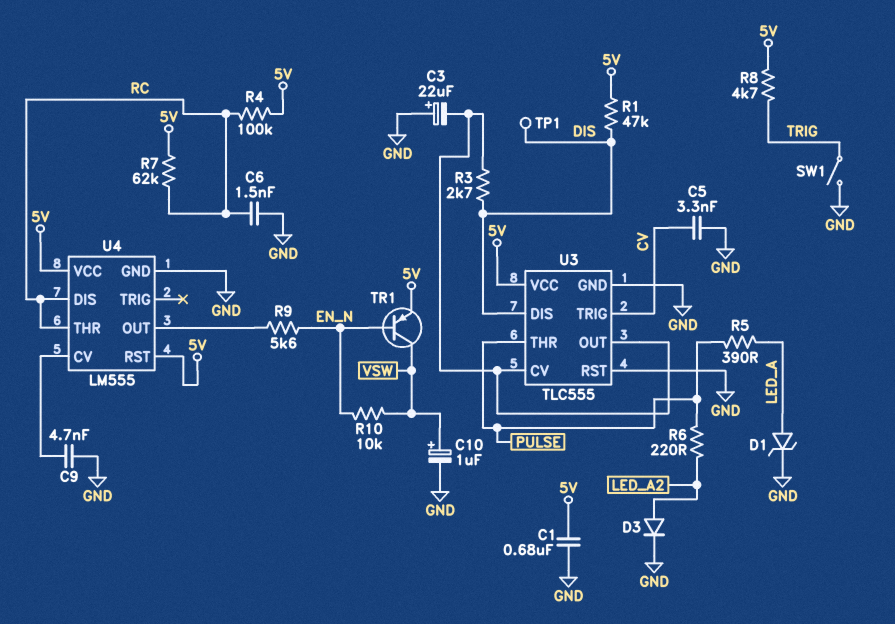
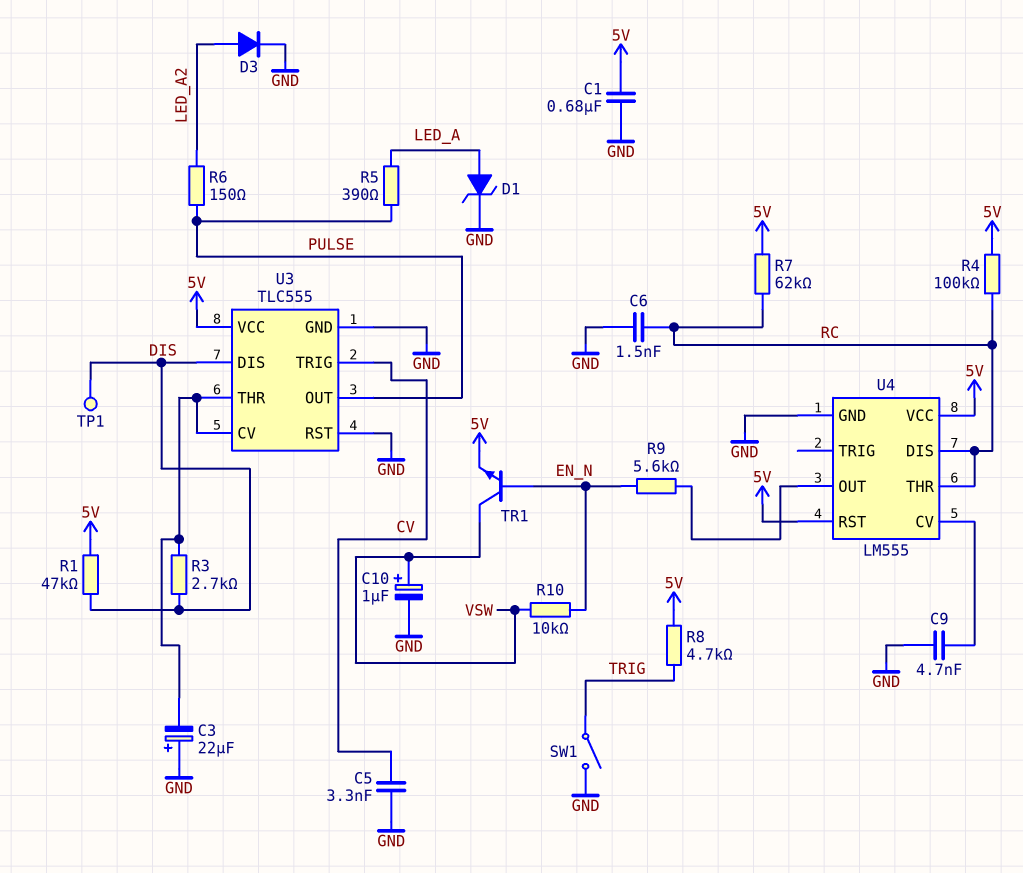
R6: 220 (LED_A2, PULSE) -> 150 (LED_A2, PULSE)
TR1: PNP (B EN_N, C VSW, E 5V) -> NPN (B EN_N, C VSW, E 5V)
U3 pin OUT: U3/CV -> PULSE
U3 pin THR: PULSE -> U3/CV

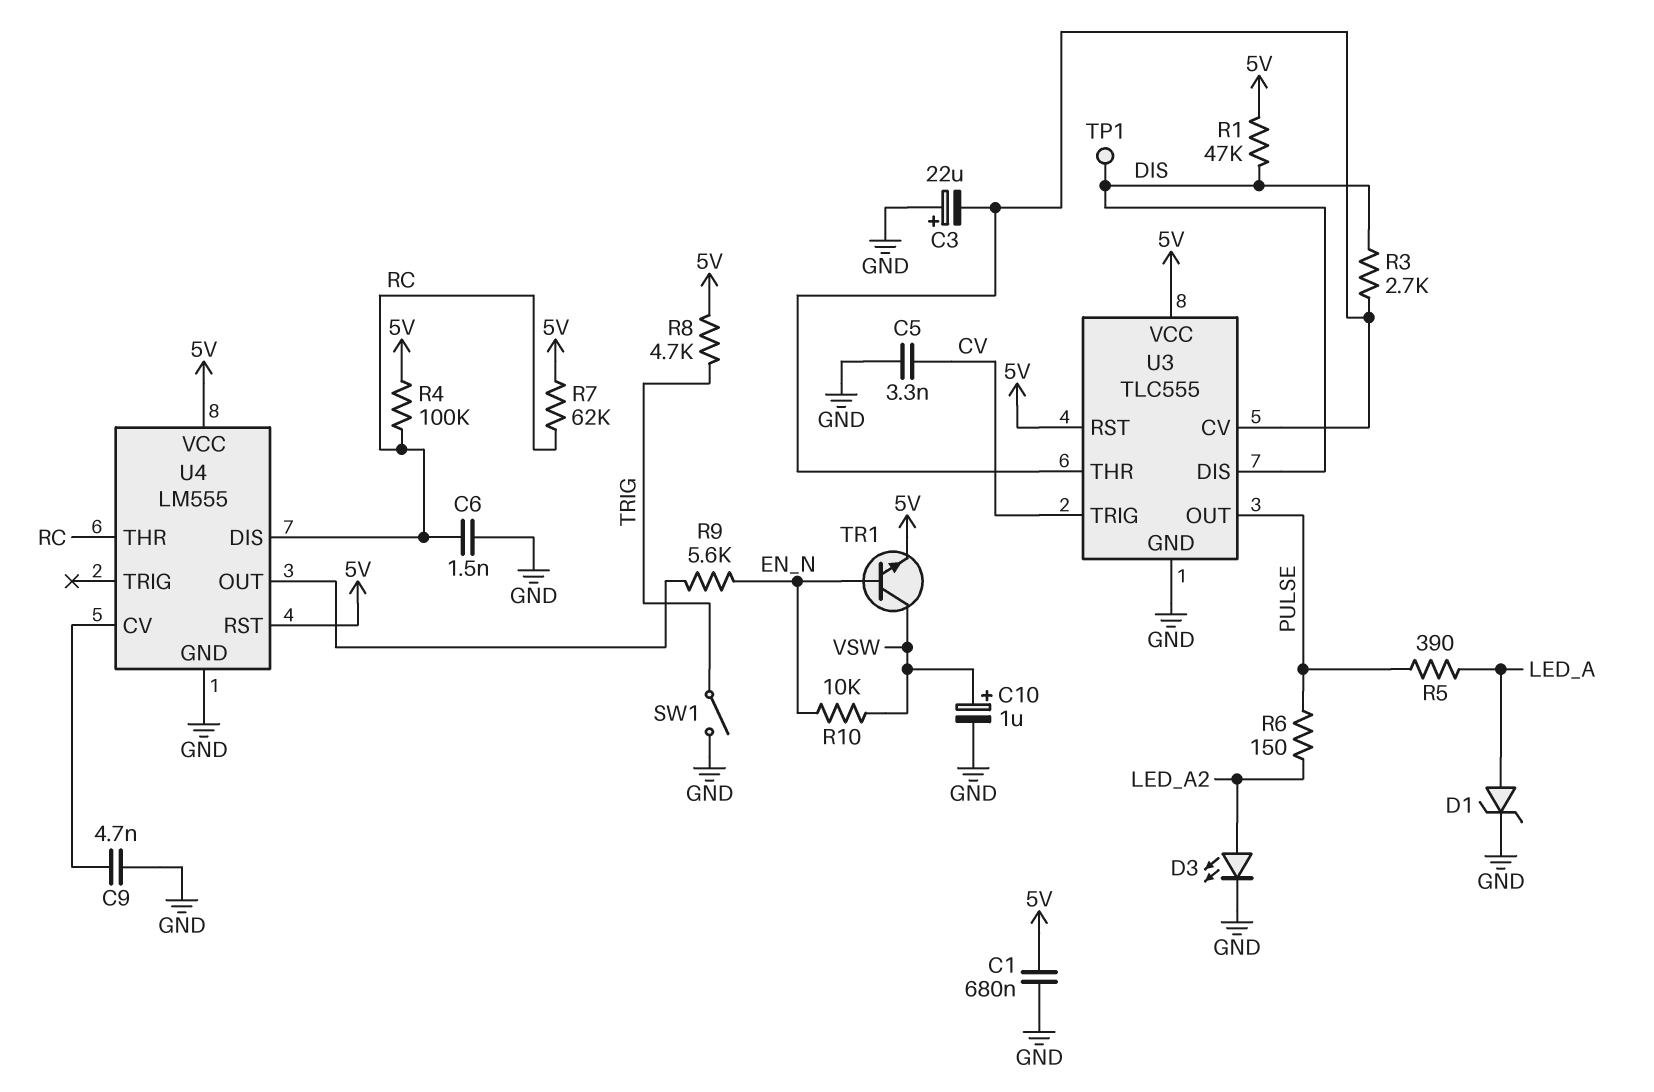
D3: diode (A LED_A2, K GND) -> LED (A LED_A2, K GND)
U3 pin RST: GND -> 5V

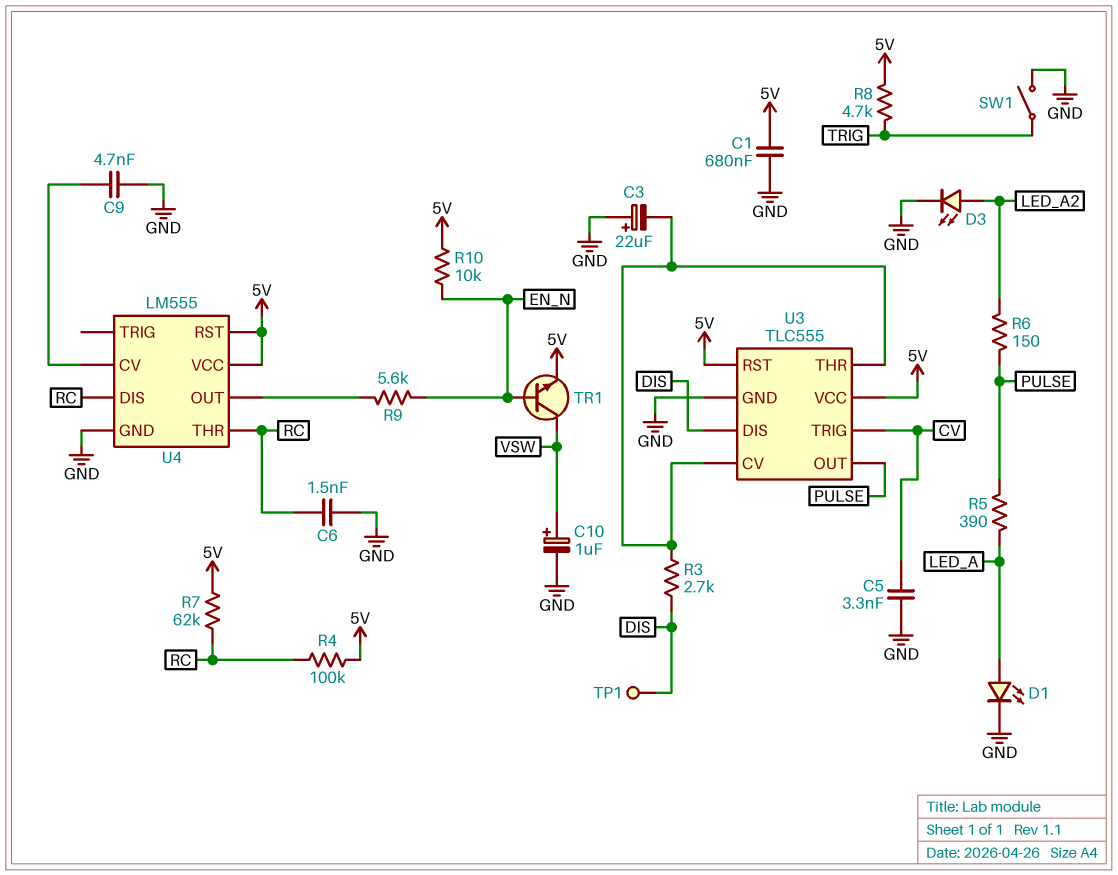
D1: zener (A LED_A, K GND) -> LED (A LED_A, K GND)
R1: 47k (5V, DIS) -> none
R10: 10k (EN_N, VSW) -> 10k (5V, EN_N)

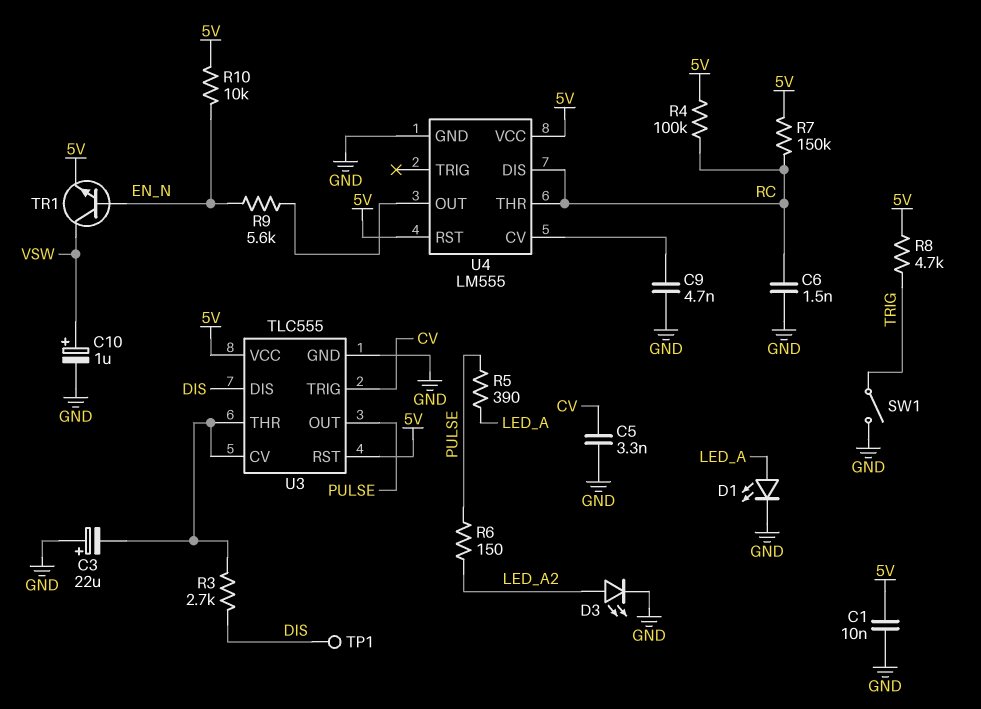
C1: 680nF (5V, GND) -> 10nF (5V, GND)
R7: 62k (5V, RC) -> 150k (5V, RC)

